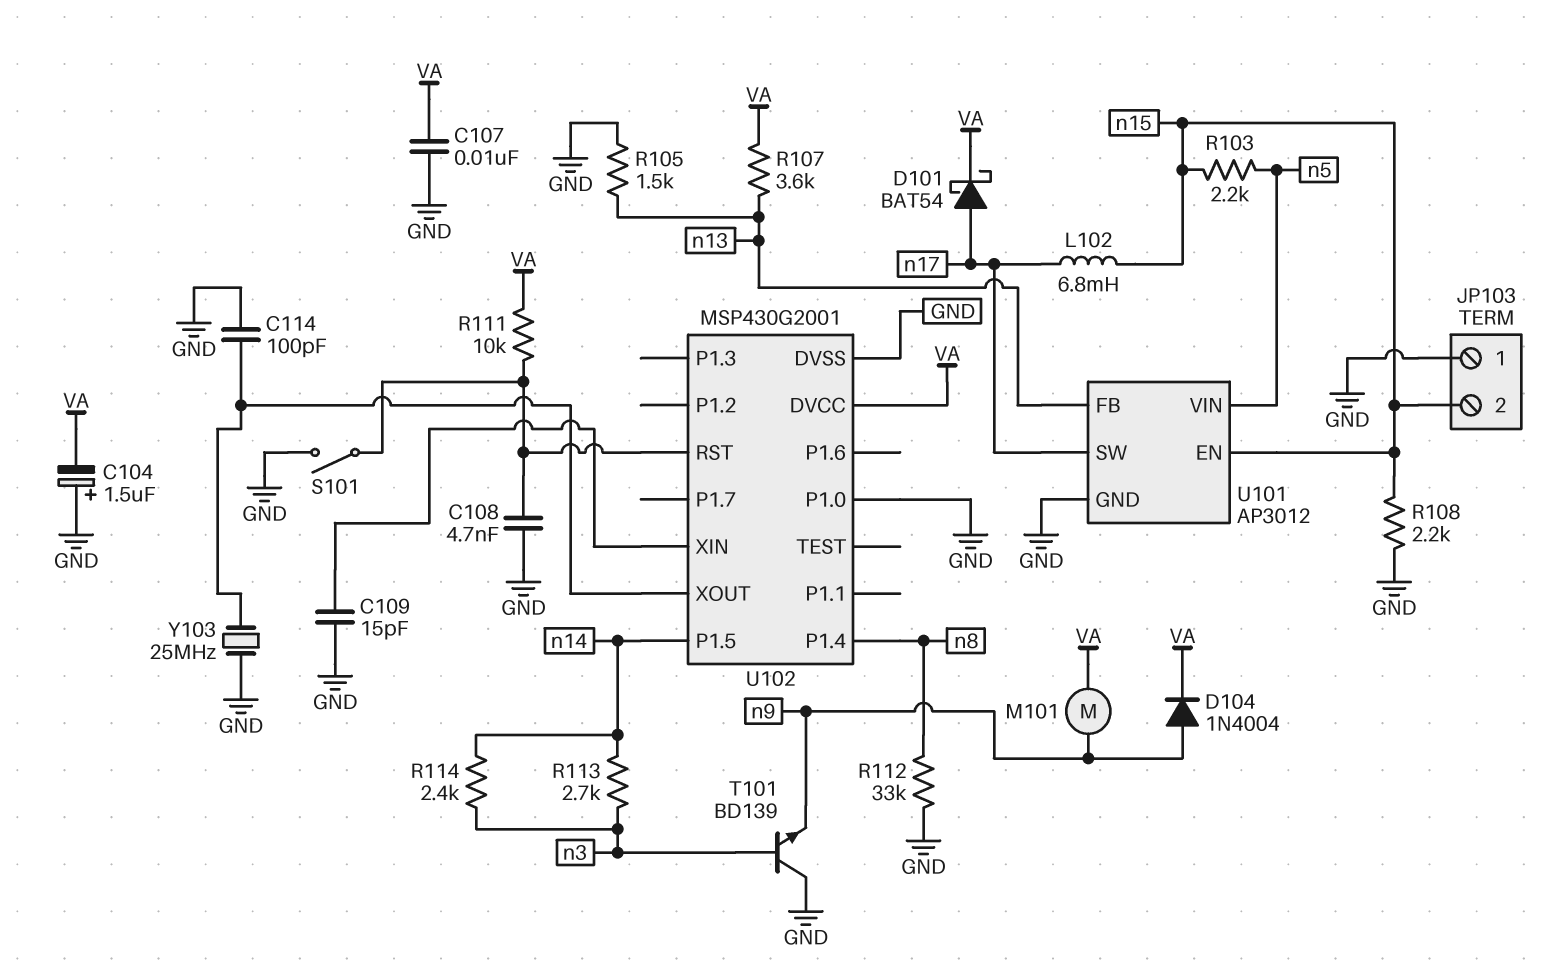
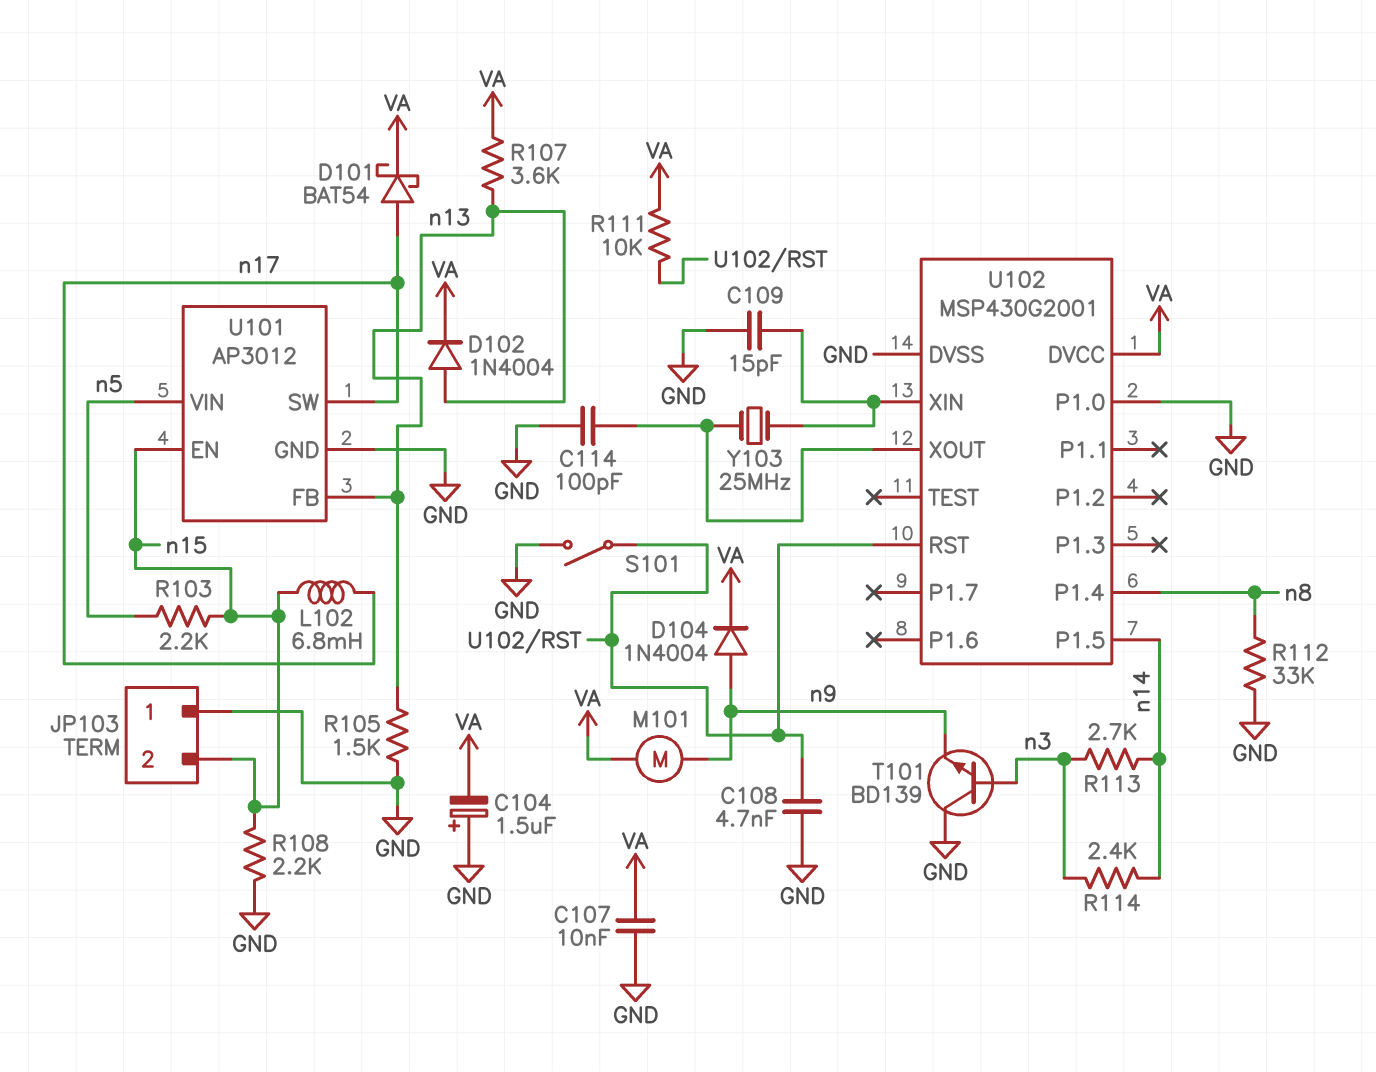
D102: none -> diode 1N4004 (A n13, K VA)
Y103: 25MHz (GND, U102/XOUT) -> 25MHz (U102/XIN, U102/XOUT)

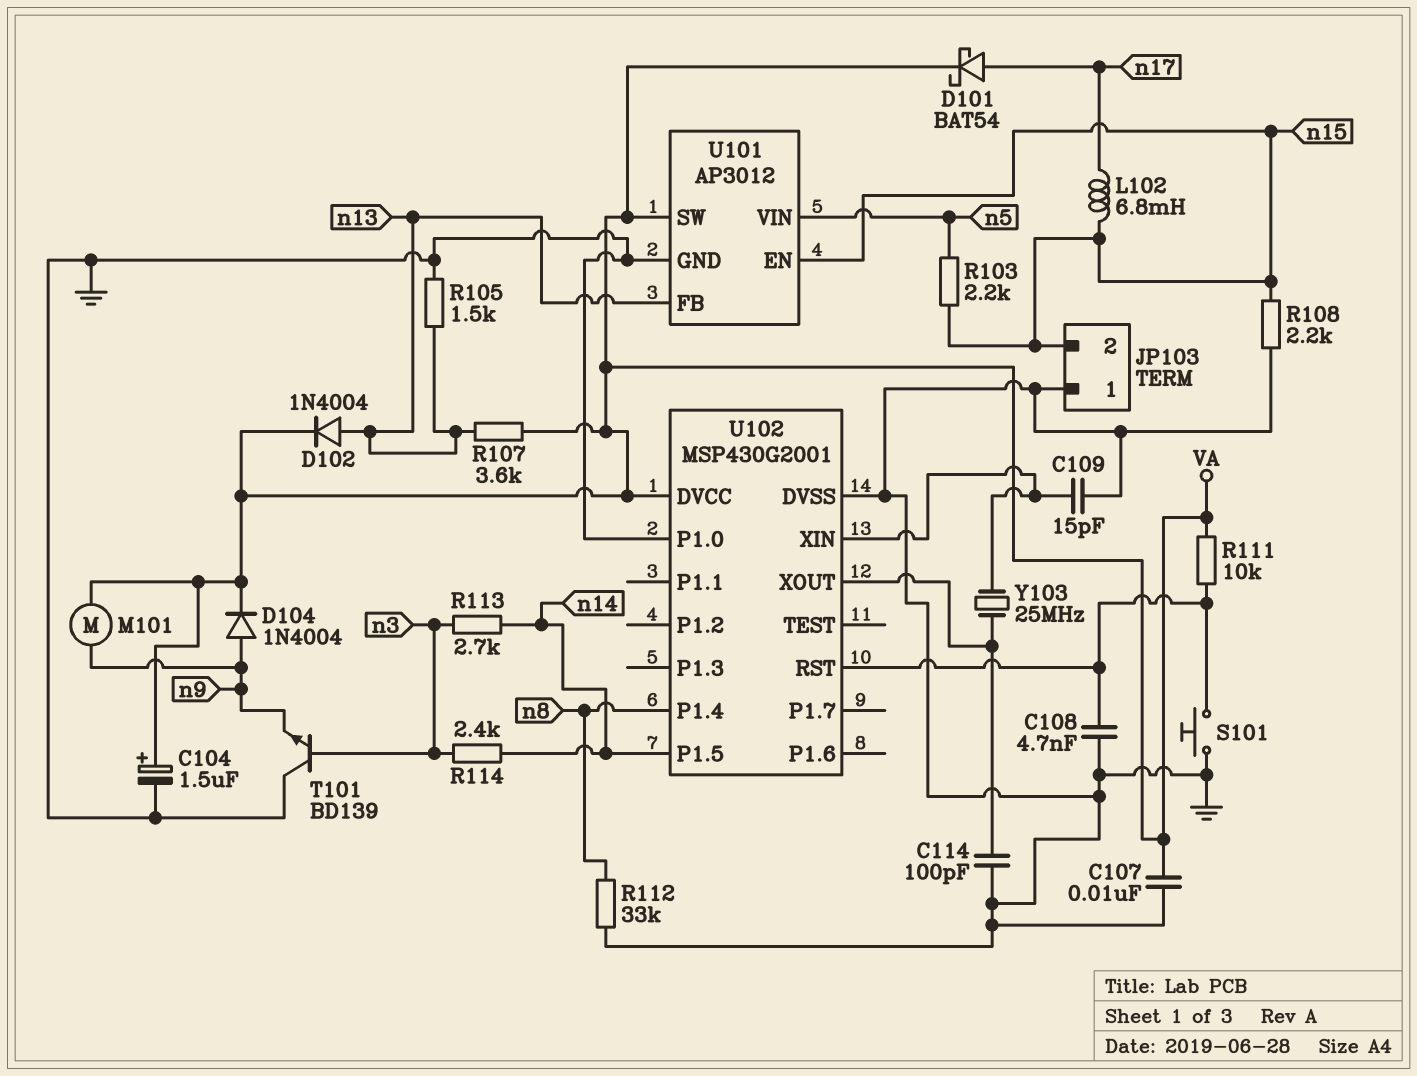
C104: 1.5uF (plus GND, minus VA) -> 1.5uF (plus VA, minus GND)
S101: switch (GND, U102/RST) -> button (GND, U102/RST)
U101 pin SW: n17 -> VA

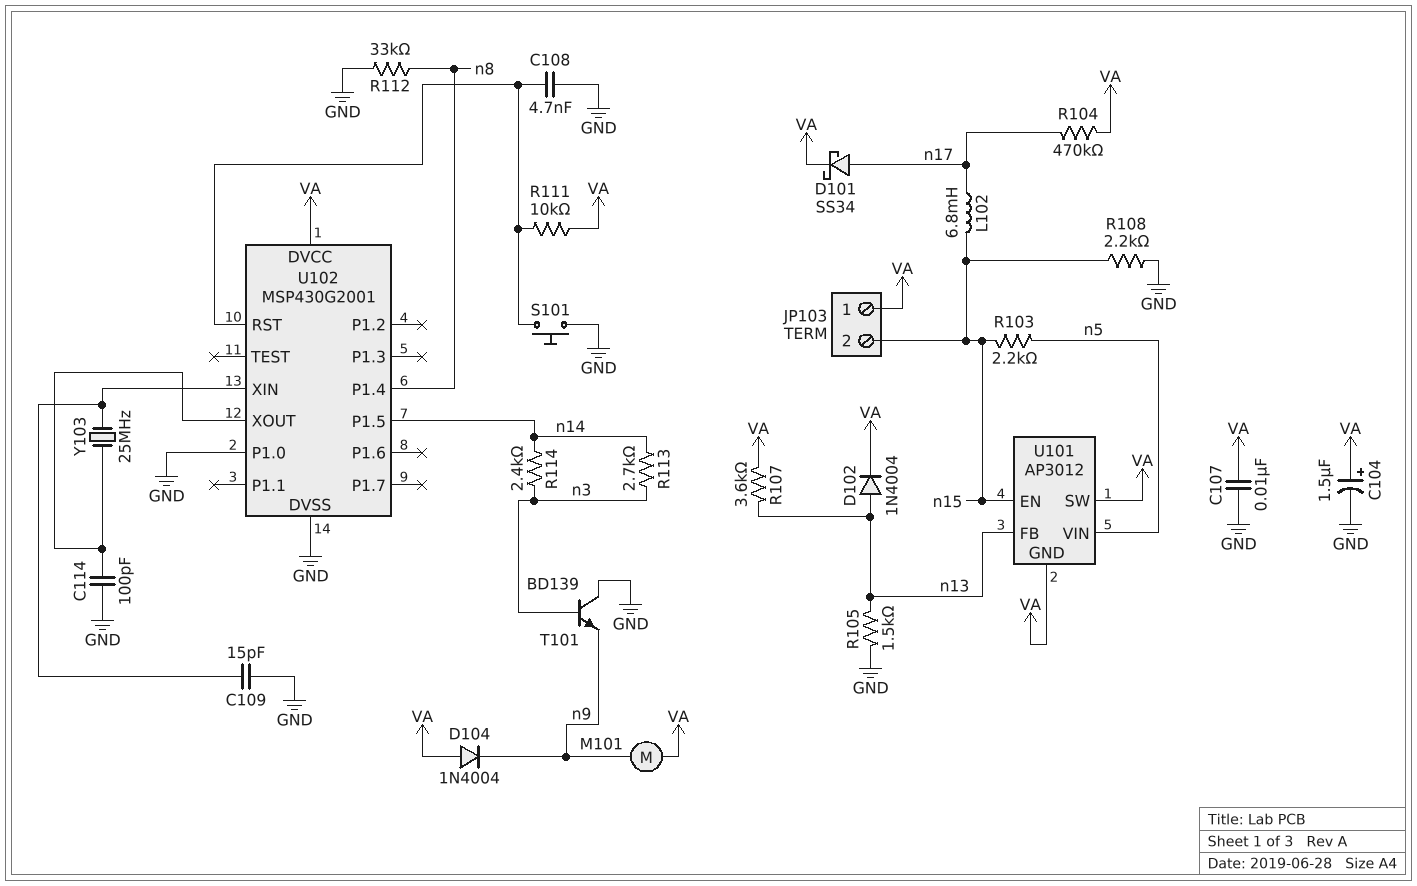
D101: schottky BAT54 (A n17, K VA) -> schottky SS34 (A n17, K VA)
D104: diode 1N4004 (A n9, K VA) -> diode 1N4004 (A VA, K n9)
JP103 pin 1: GND -> VA
R104: none -> 470k (VA, n17)
U101 pin GND: GND -> VA

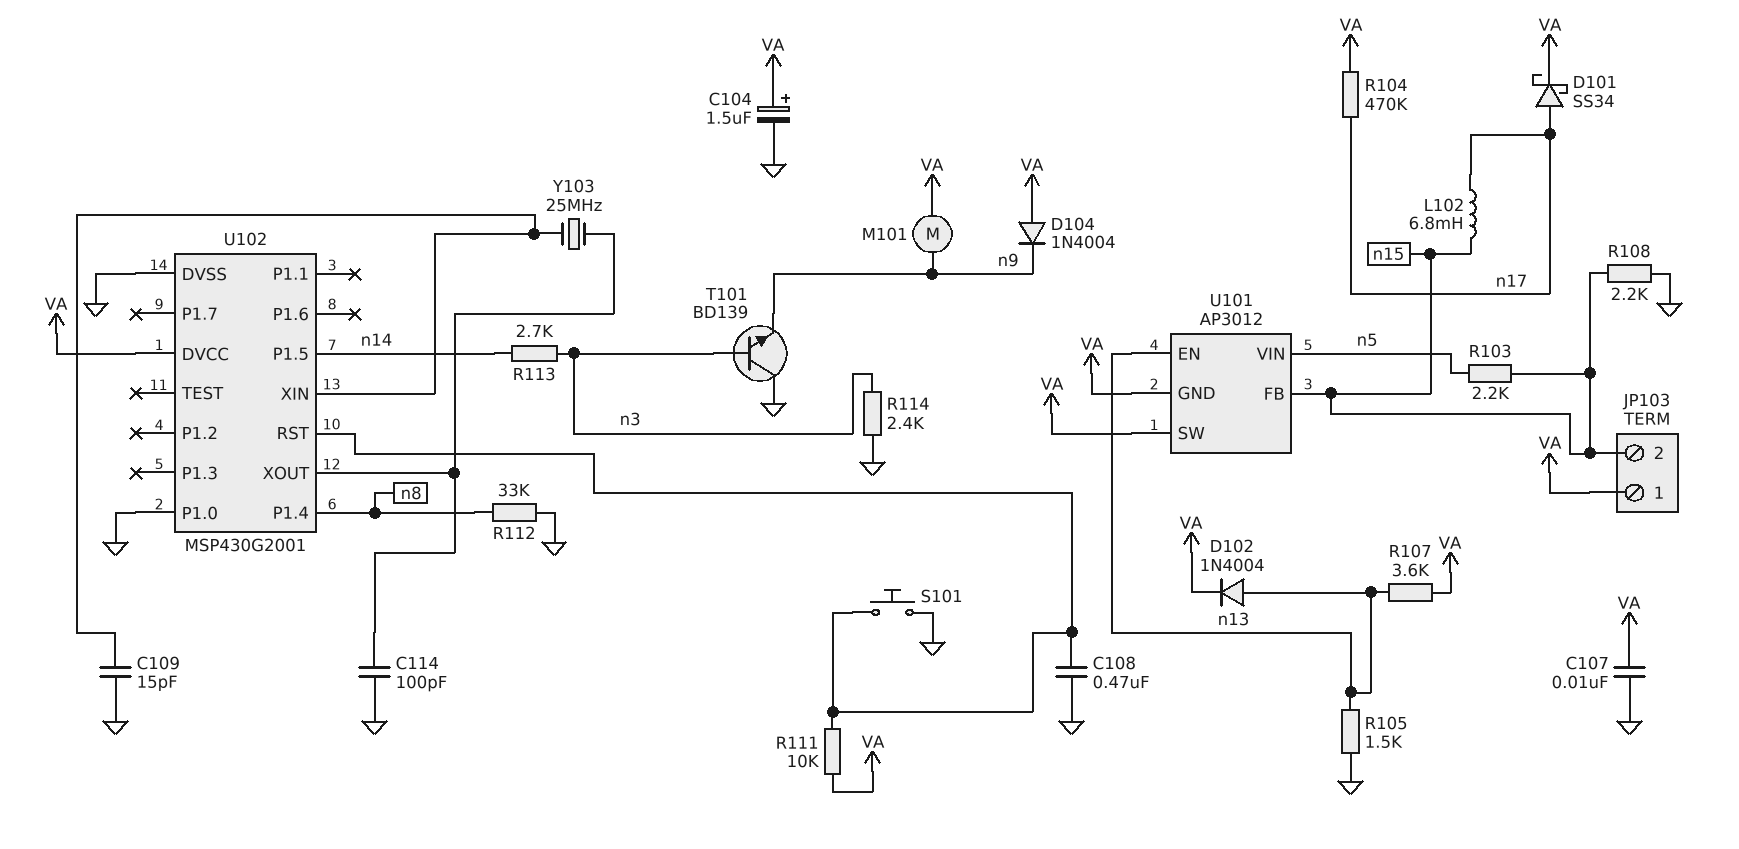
C108: 4.7nF (GND, U102/RST) -> 470nF (GND, U102/RST)
R114: 2.4k (n3, n14) -> 2.4k (GND, n3)
U101 pin EN: n15 -> n13
U101 pin FB: n13 -> n15

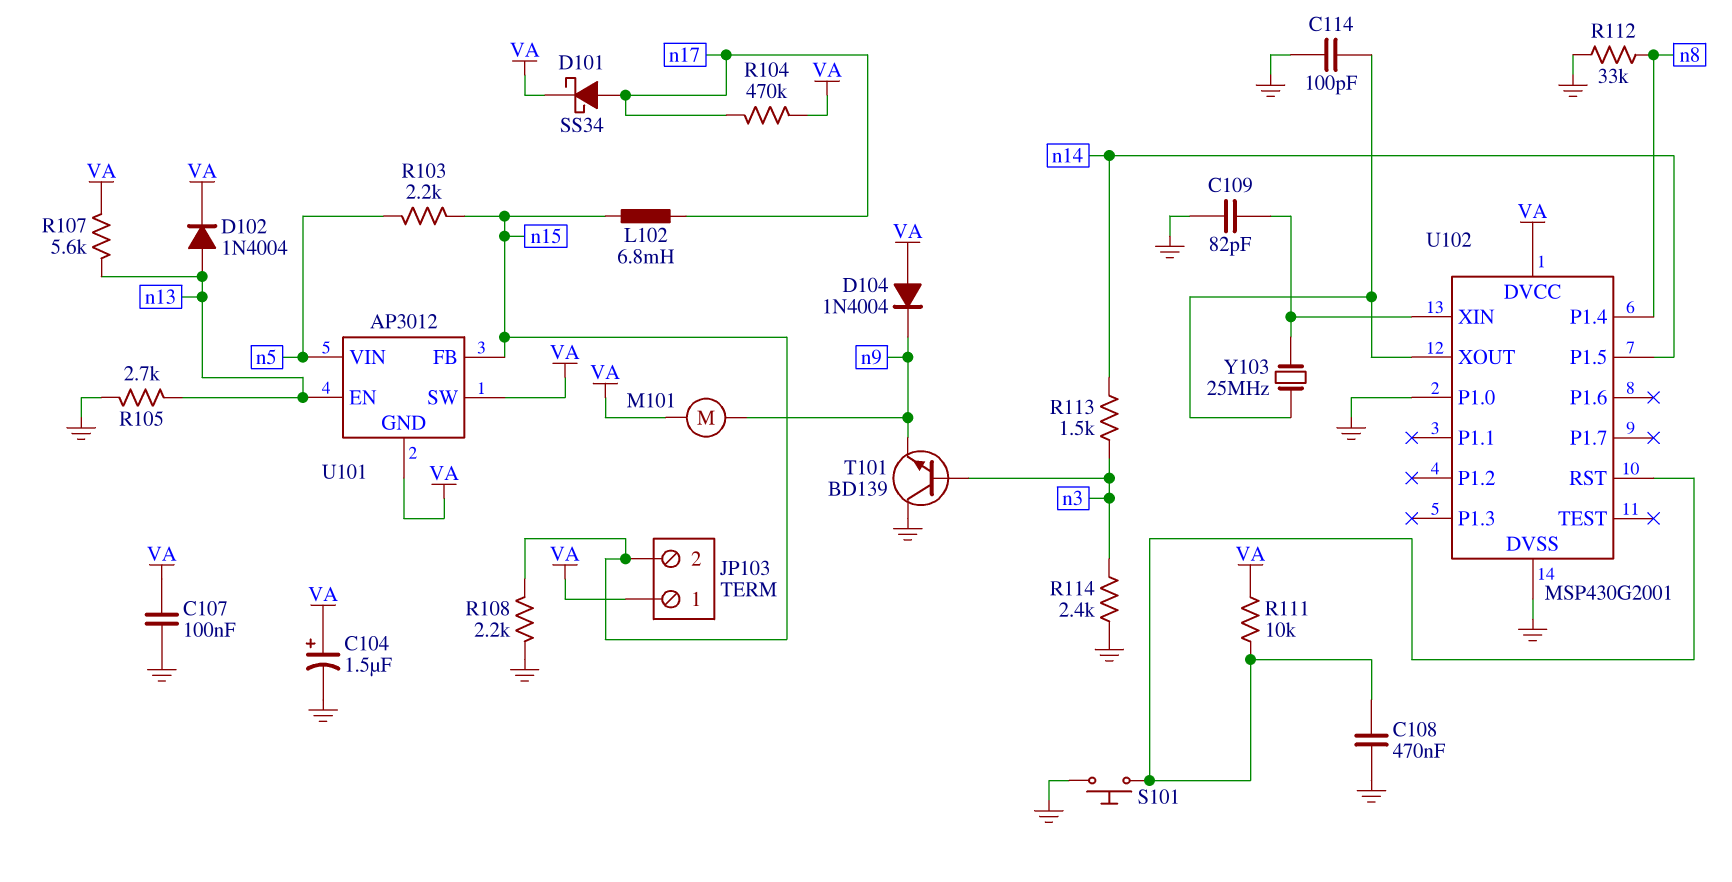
C107: 10nF (GND, VA) -> 100nF (GND, VA)
C109: 15pF (GND, U102/XIN) -> 82pF (GND, U102/XIN)
R105: 1.5k (GND, n13) -> 2.7k (GND, n13)
R107: 3.6k (VA, n13) -> 5.6k (VA, n13)
R113: 2.7k (n3, n14) -> 1.5k (n3, n14)

